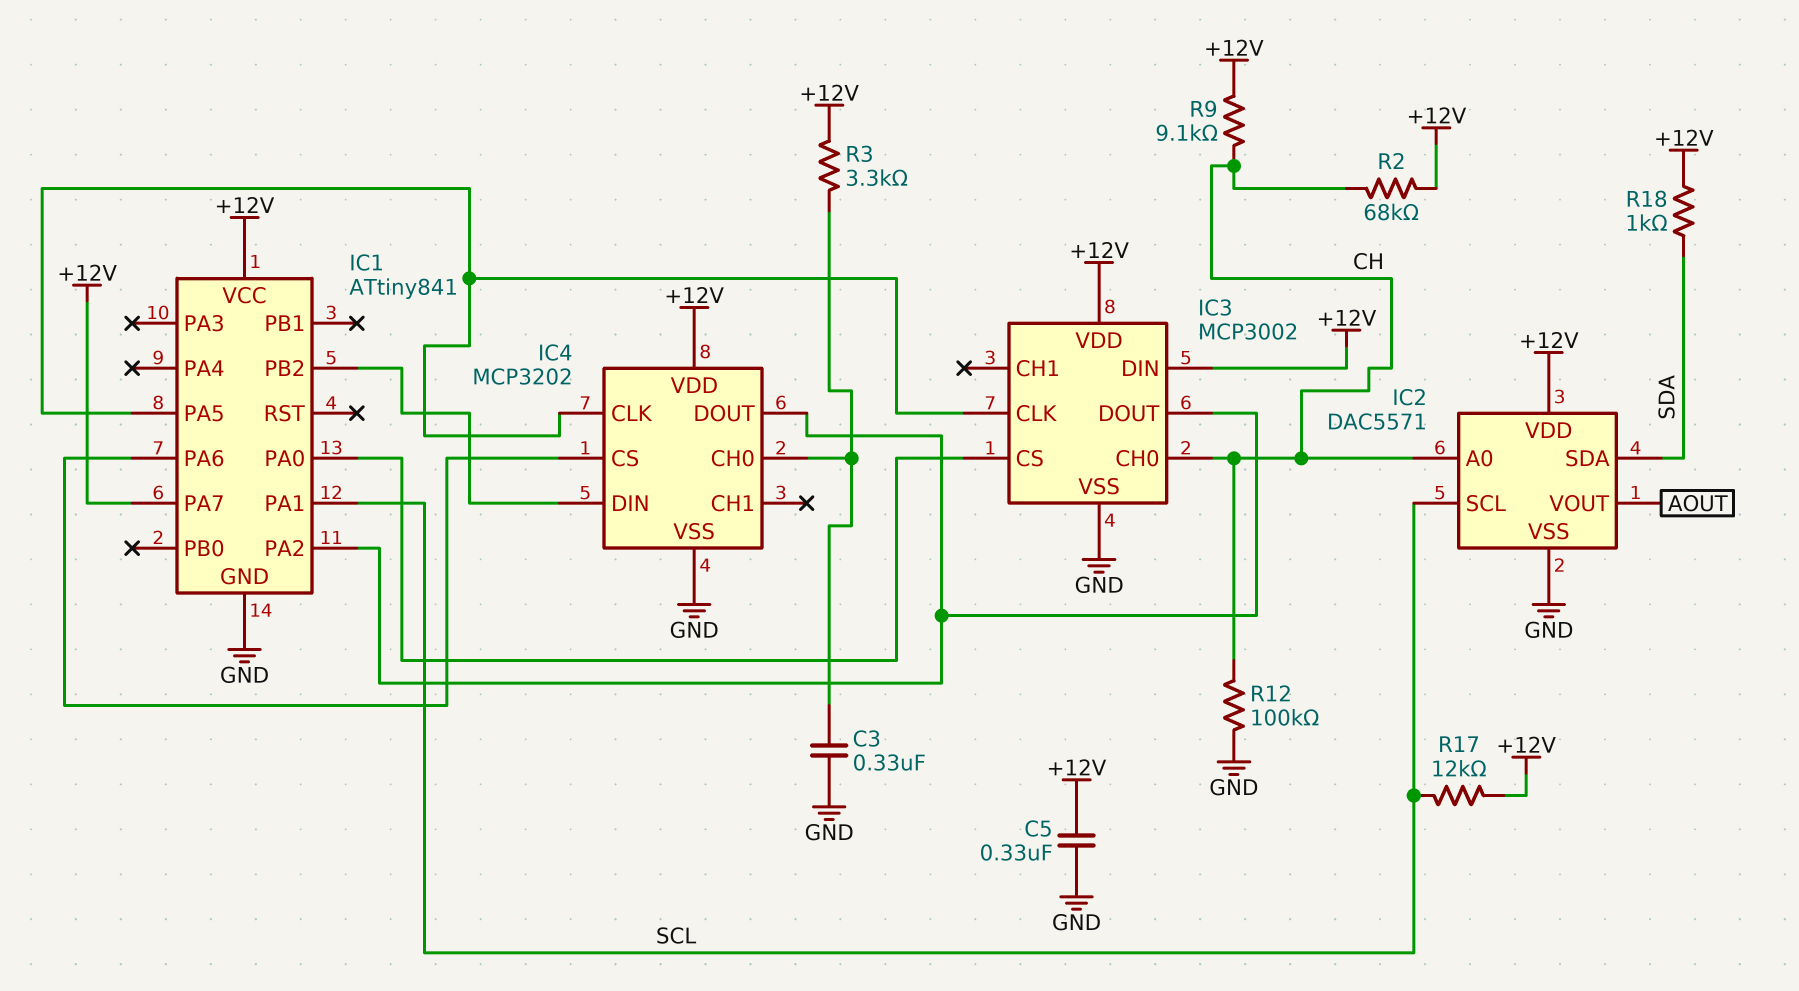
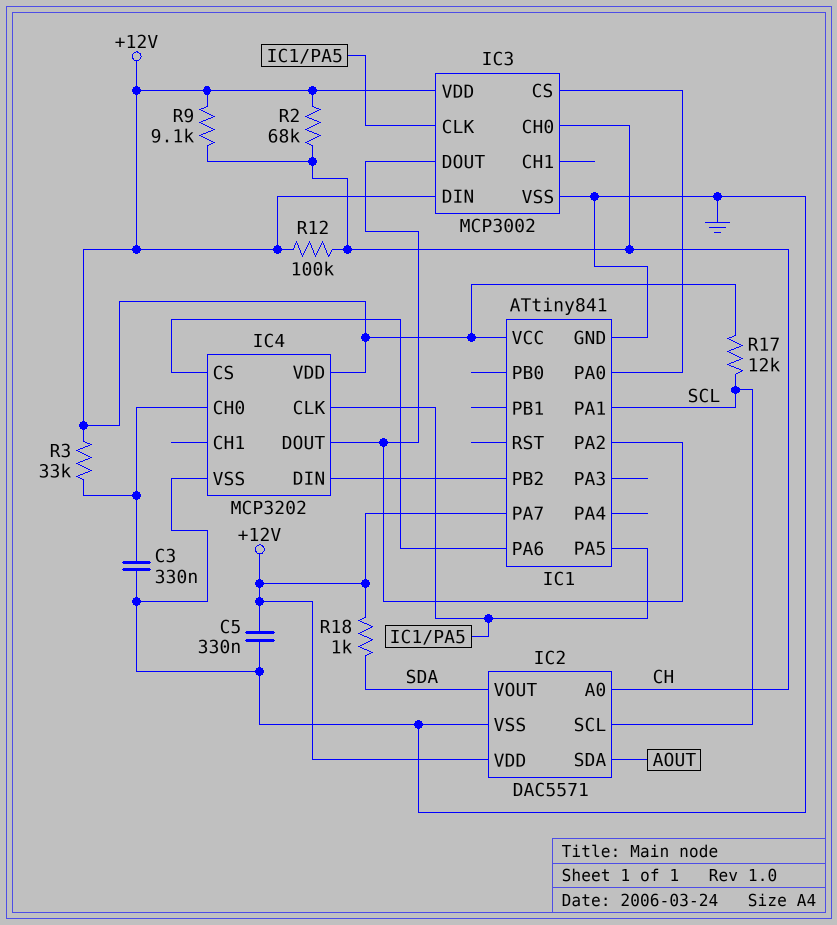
IC2 pin SDA: SDA -> AOUT
IC2 pin VOUT: AOUT -> SDA
R3: 3.3k (+12V, IC4/CH0) -> 33k (+12V, IC4/CH0)
R12: 100k (CH, GND) -> 100k (+12V, CH)

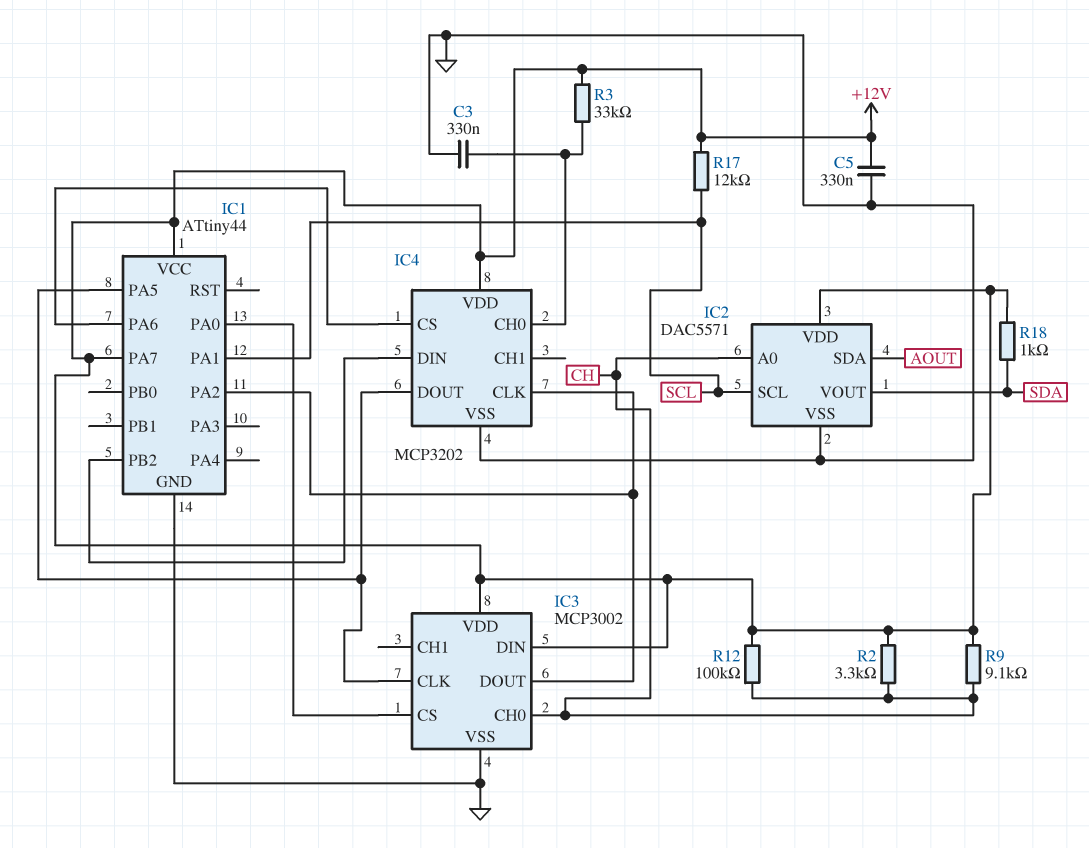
IC1: ATtiny841 -> ATtiny44
IC4 pin CLK: IC1/PA5 -> IC1/PA2
IC4 pin DOUT: IC1/PA2 -> IC1/PA5
R2: 68k (+12V, CH) -> 3.3k (+12V, CH)

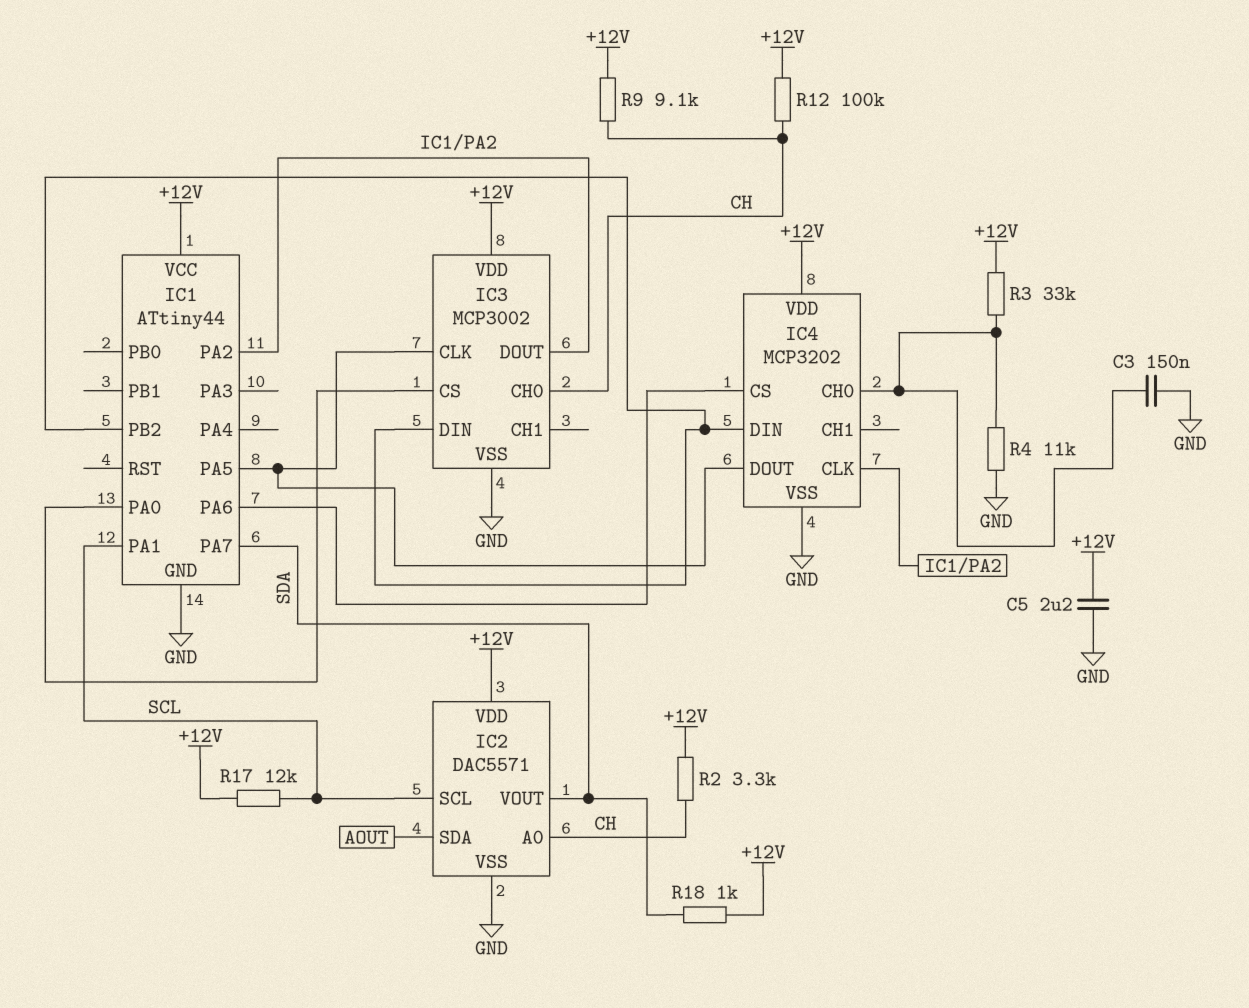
C3: 330nF (GND, IC4/CH0) -> 150nF (GND, IC4/CH0)
C5: 330nF (+12V, GND) -> 2.2uF (+12V, GND)
IC1 pin PA7: +12V -> SDA
IC3 pin DIN: +12V -> IC1/PB2
R4: none -> 11k (GND, IC4/CH0)

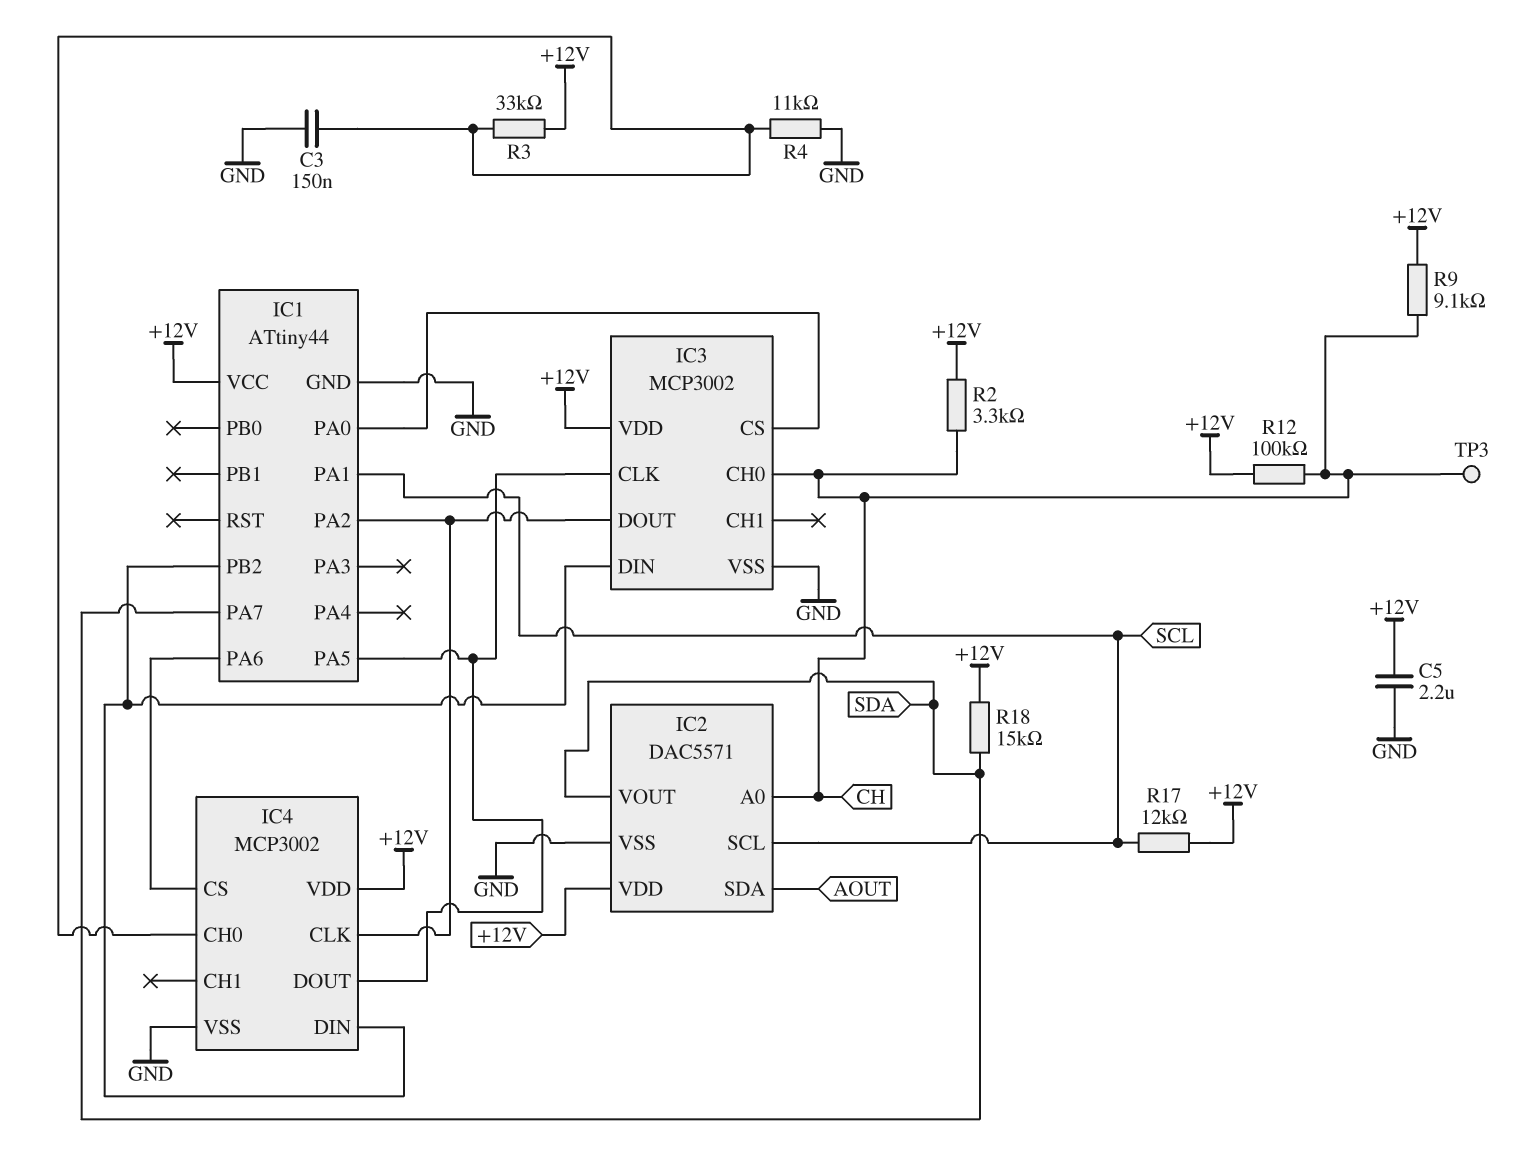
IC4: MCP3202 -> MCP3002
R18: 1k (+12V, SDA) -> 15k (+12V, SDA)
TP3: none -> test point (CH)

